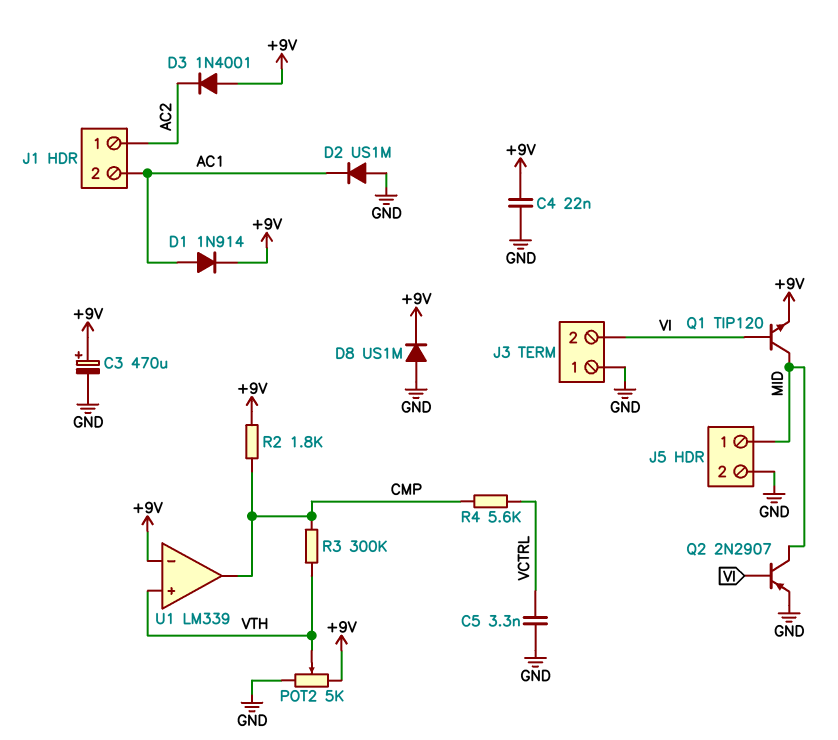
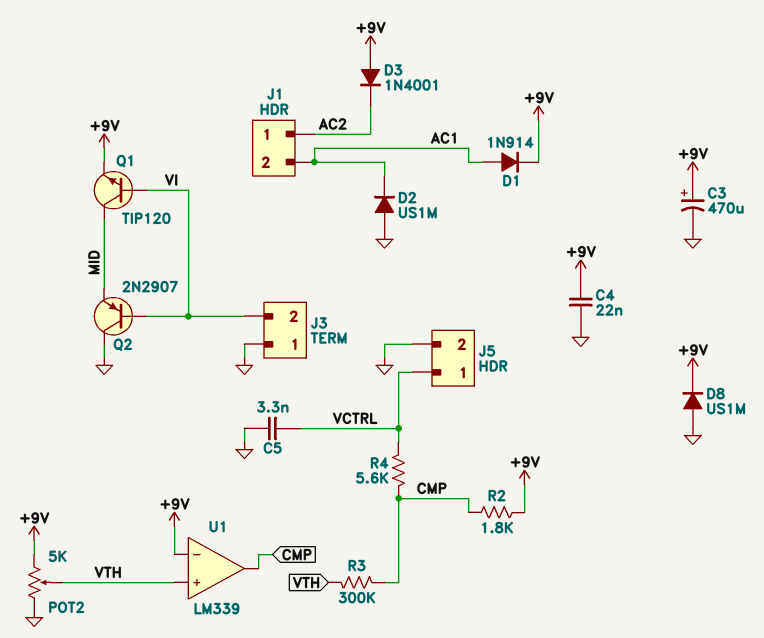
J5 pin 1: MID -> VCTRL
Q2: PNP 2N2907 (B VI, C MID, E GND) -> PNP 2N2907 (B VI, C GND, E MID)

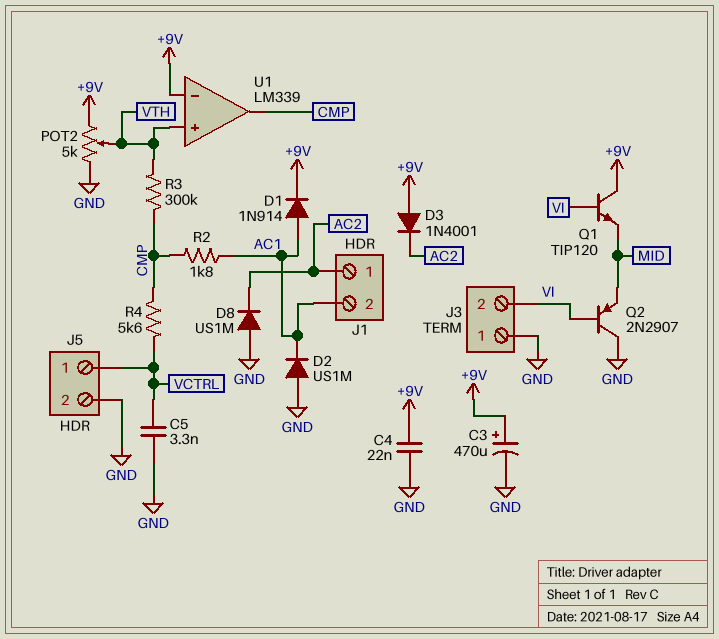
D8: diode US1M (A GND, K +9V) -> diode US1M (A GND, K AC2)
Q1: NPN TIP120 (B VI, C MID, E +9V) -> NPN TIP120 (B VI, C +9V, E MID)
R2: 1.8k (+9V, CMP) -> 1.8k (AC1, CMP)

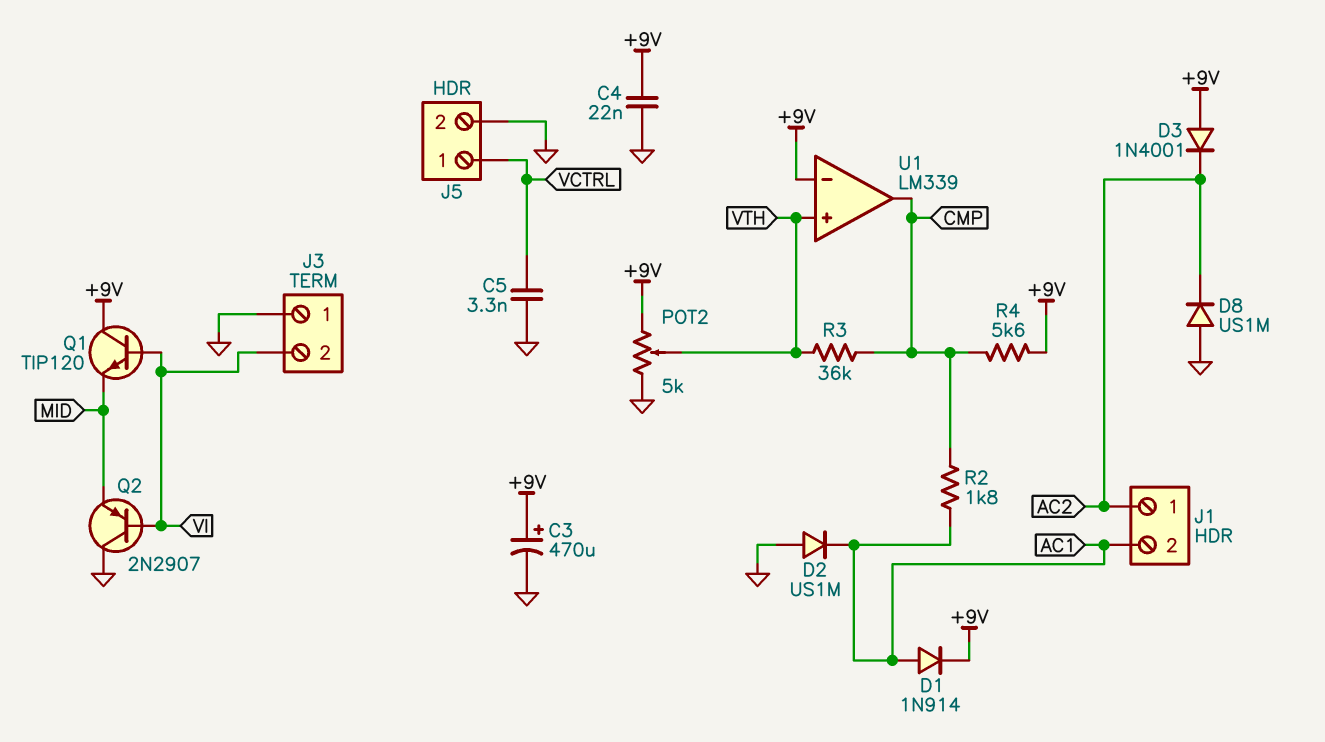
R3: 300k (CMP, VTH) -> 36k (CMP, VTH)
R4: 5.6k (CMP, VCTRL) -> 5.6k (+9V, CMP)

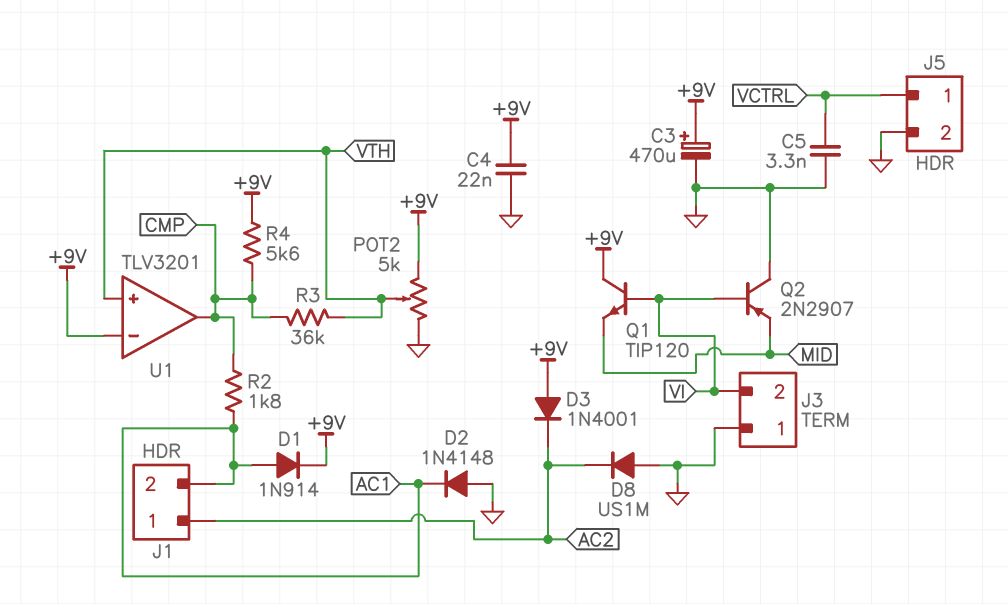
D2: diode US1M (A GND, K AC1) -> diode 1N4148 (A GND, K AC1)
U1: LM339 -> TLV3201

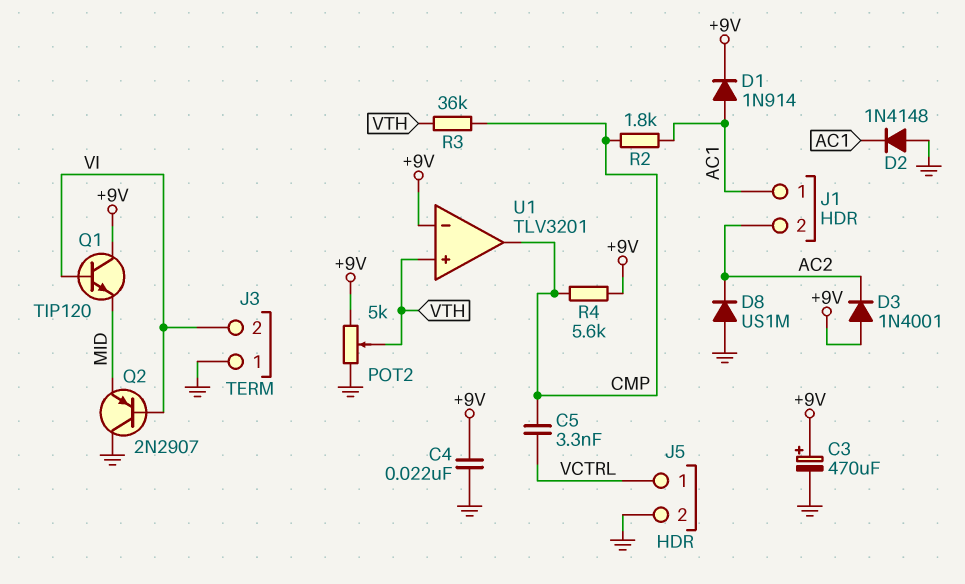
C5: 3.3nF (GND, VCTRL) -> 3.3nF (CMP, VCTRL)
J1 pin 1: AC2 -> AC1
J1 pin 2: AC1 -> AC2

